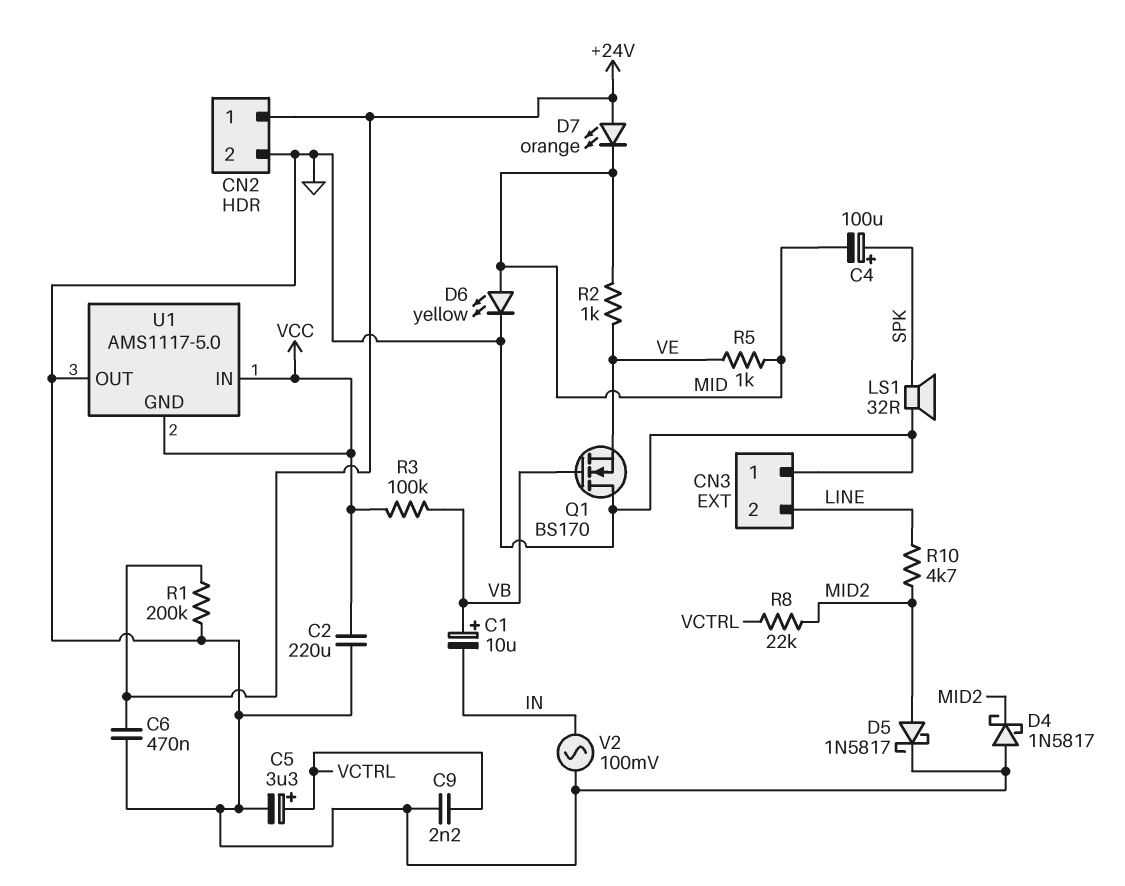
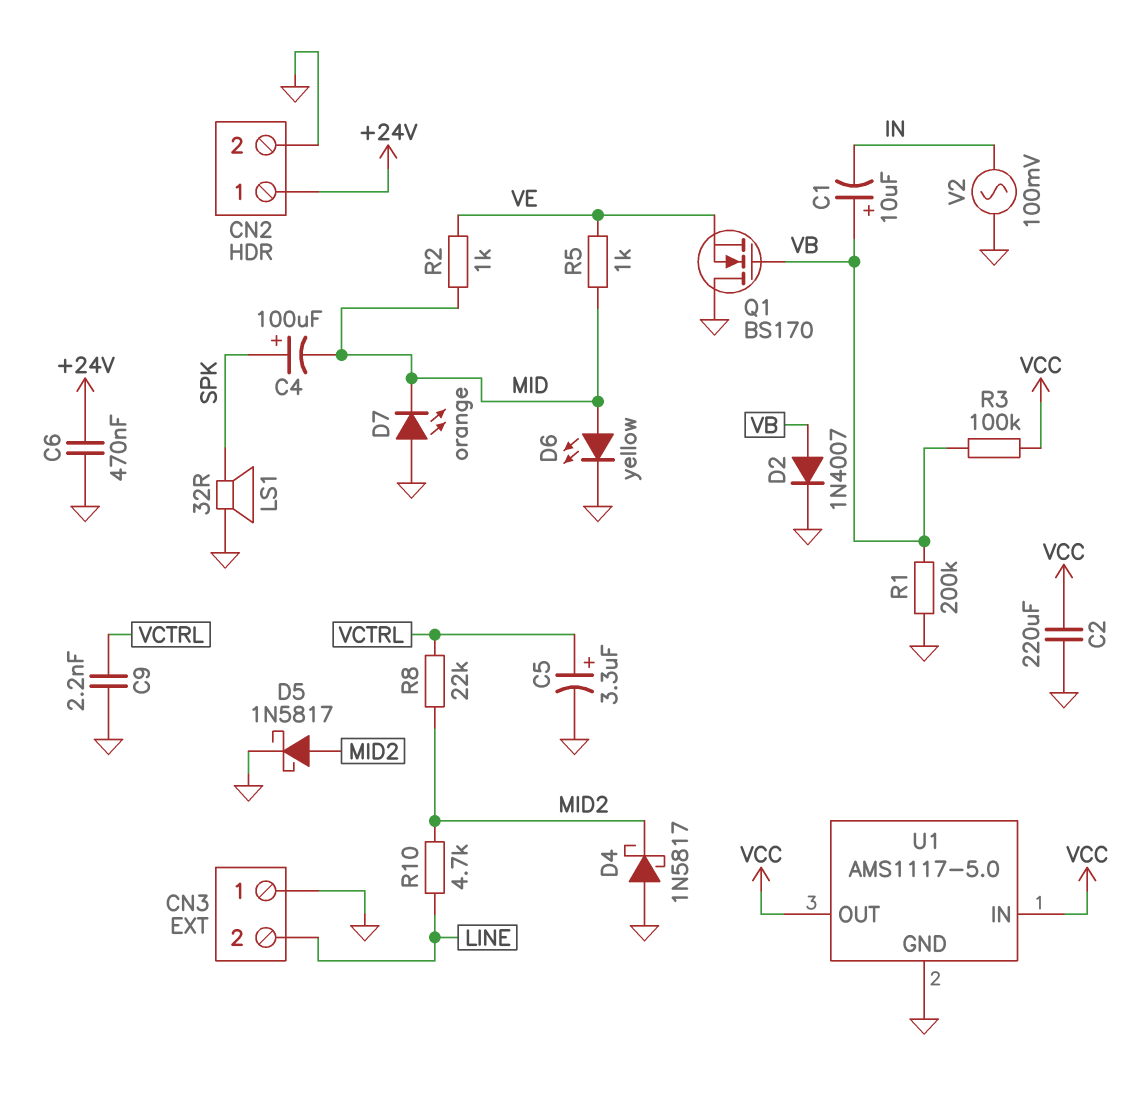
D2: none -> diode 1N4007 (A VB, K GND)
D7: LED orange (A +24V, K MID) -> LED orange (A GND, K MID)
R1: 200k (+24V, GND) -> 200k (GND, VB)
U1 pin GND: VCC -> GND
U1 pin OUT: GND -> VCC

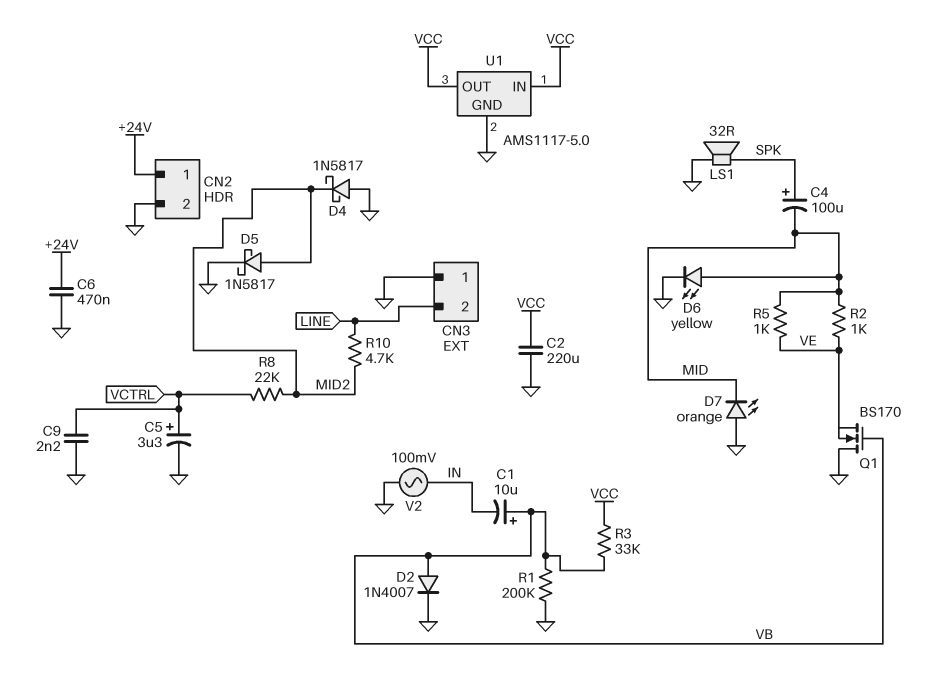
R3: 100k (VB, VCC) -> 33k (VB, VCC)

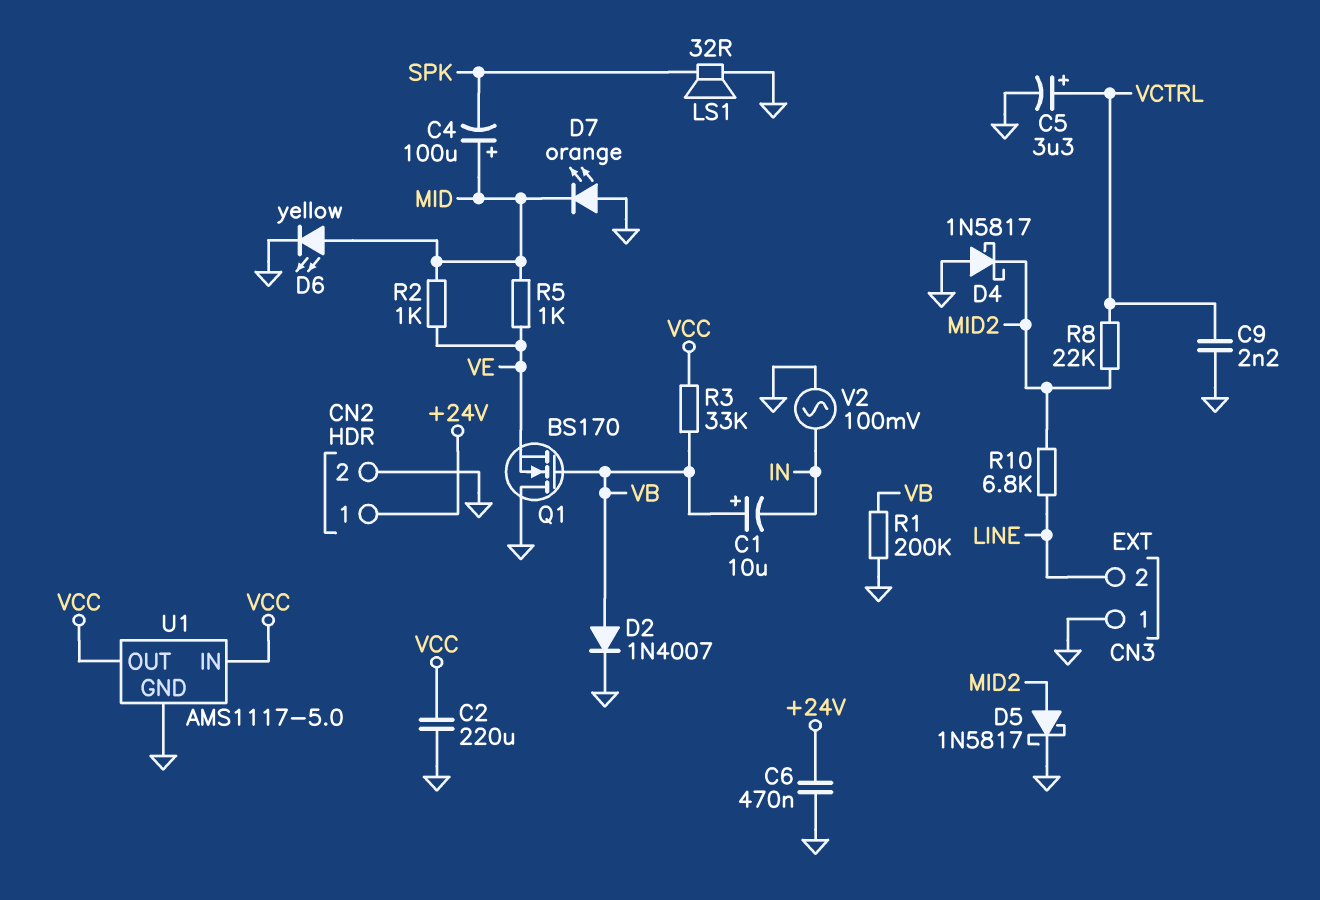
C4: 100uF (plus SPK, minus MID) -> 100uF (plus MID, minus SPK)
R10: 4.7k (LINE, MID2) -> 6.8k (LINE, MID2)

